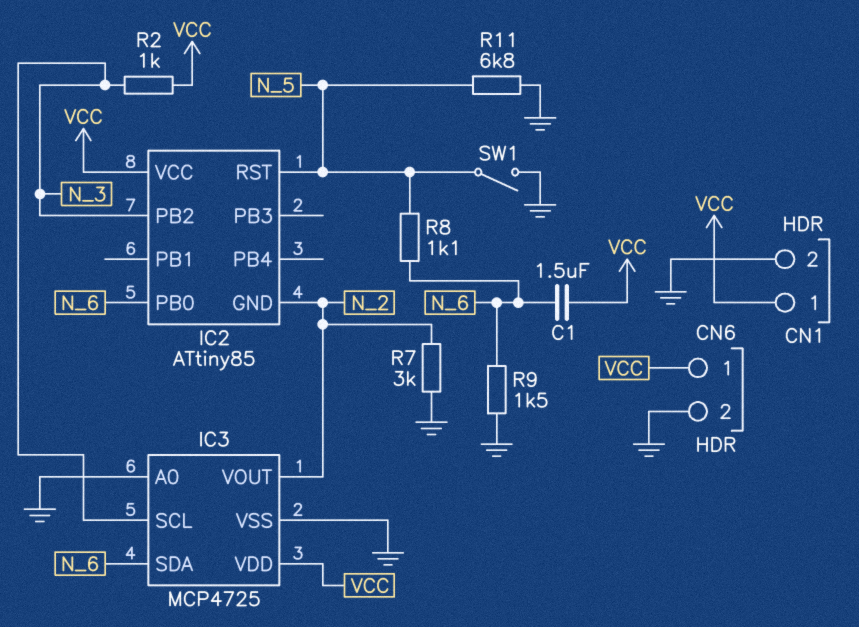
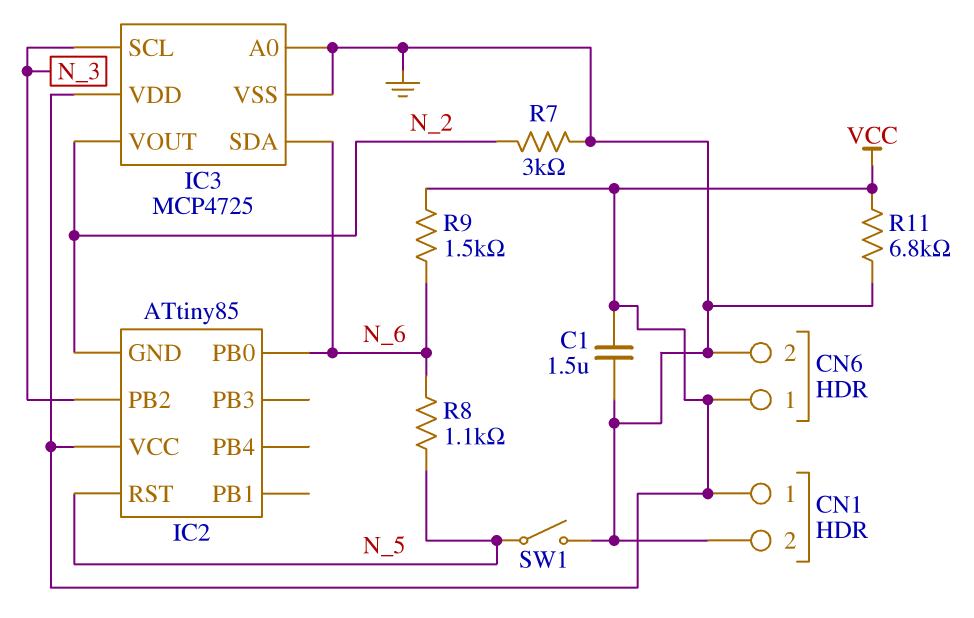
C1: 1.5uF (N_6, VCC) -> 1.5uF (GND, VCC)
R2: 1k (N_3, VCC) -> none
R9: 1.5k (GND, N_6) -> 1.5k (N_6, VCC)
R11: 6.8k (GND, N_5) -> 6.8k (GND, VCC)

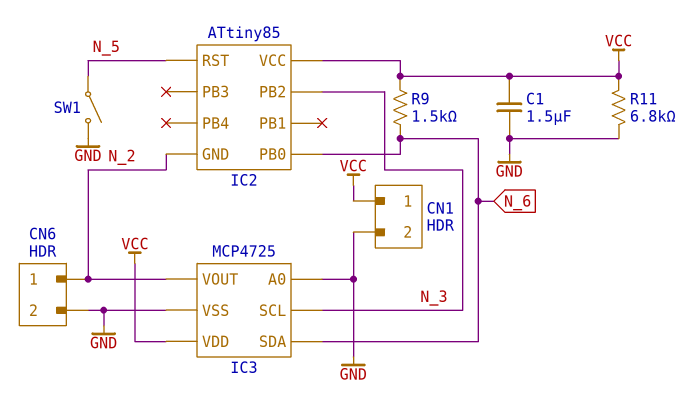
CN6 pin 1: VCC -> N_2
R7: 3k (GND, N_2) -> none
R8: 1.1k (N_5, N_6) -> none

